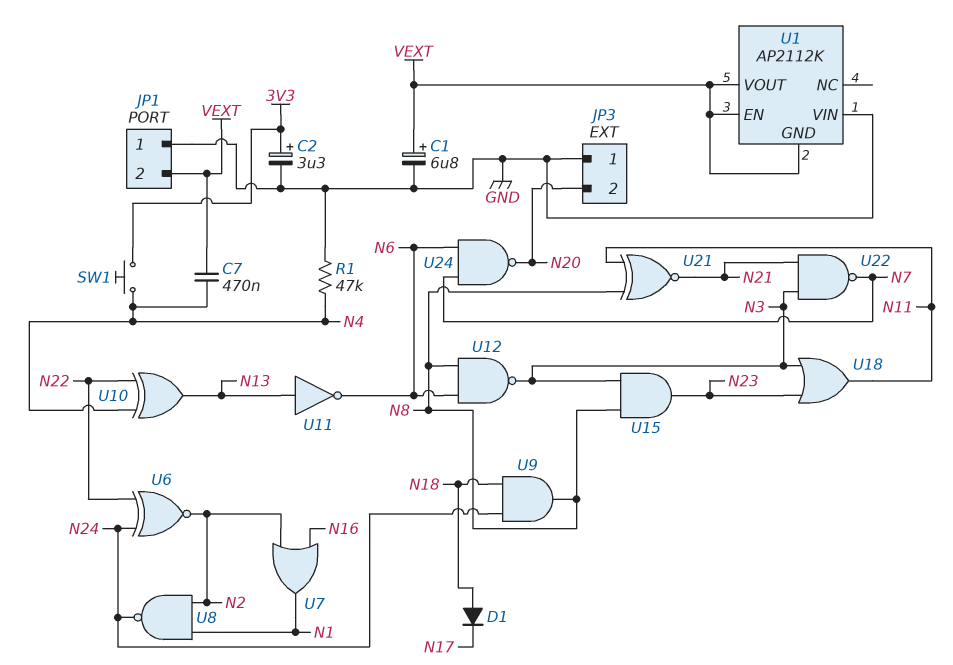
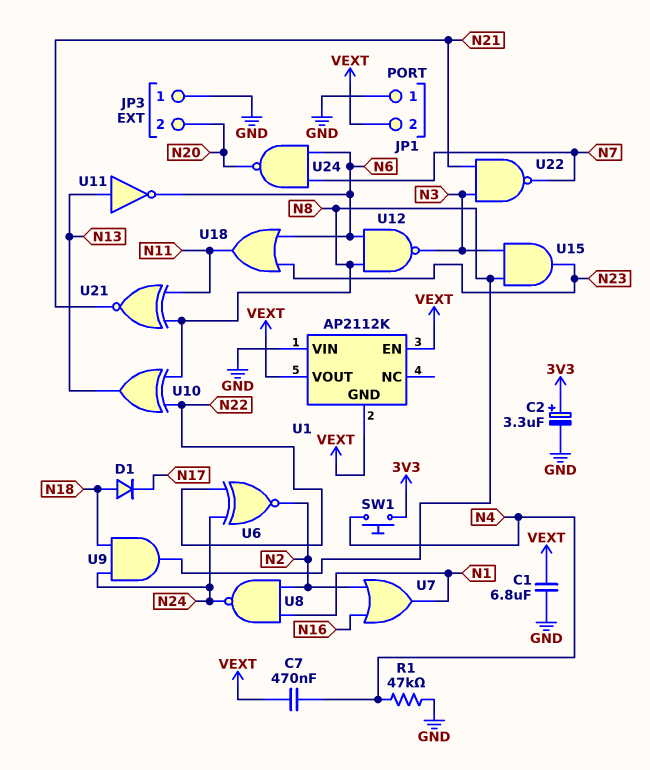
C1: 6.8uF (plus VEXT, minus GND) -> 6.8uF (GND, VEXT)
U10: XOR (in N4, in N22, out N13) -> XOR (in N8, in N22, out N13)
U18: OR (in N3, in N23, out N11) -> OR (in N6, in N23, out N11)

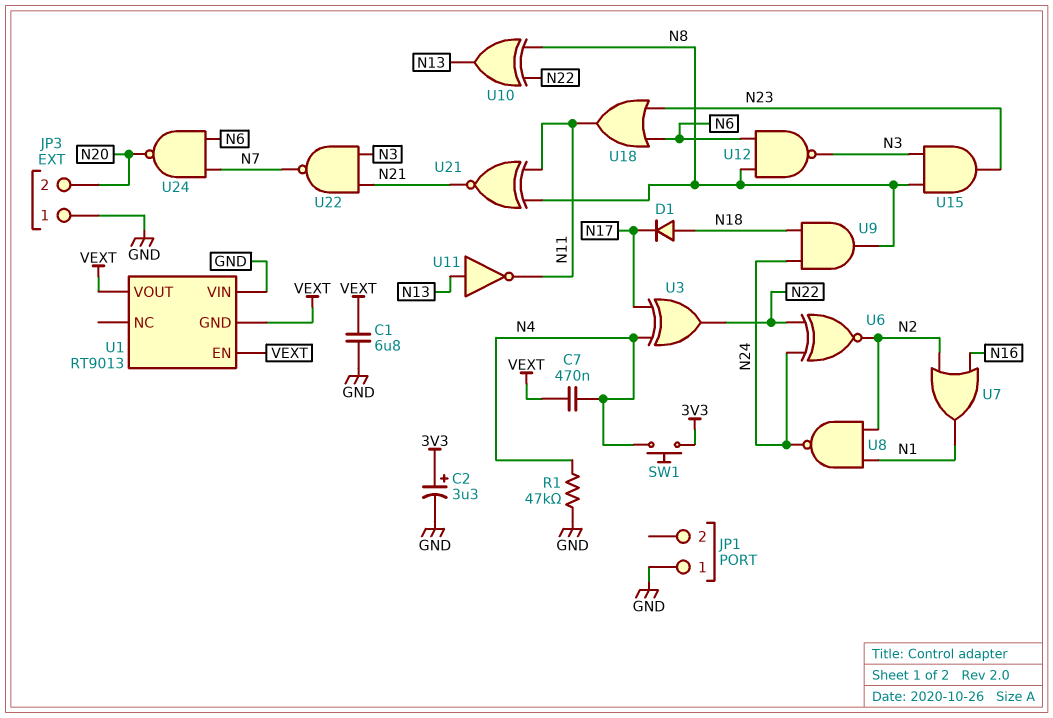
JP1 pin 2: VEXT -> none
U1: AP2112K -> RT9013
U3: none -> XOR (in N4, in N17, out N22)
U11: NOT (in N13, out N6) -> NOT (in N13, out N11)

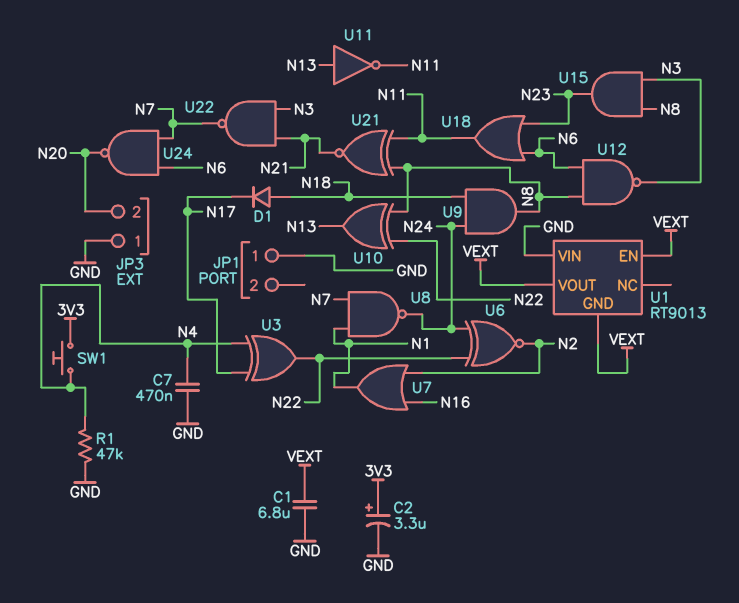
C7: 470nF (N4, VEXT) -> 470nF (GND, N4)
U8: NAND (in N1, in N2, out N24) -> NAND (in N1, in N7, out N24)

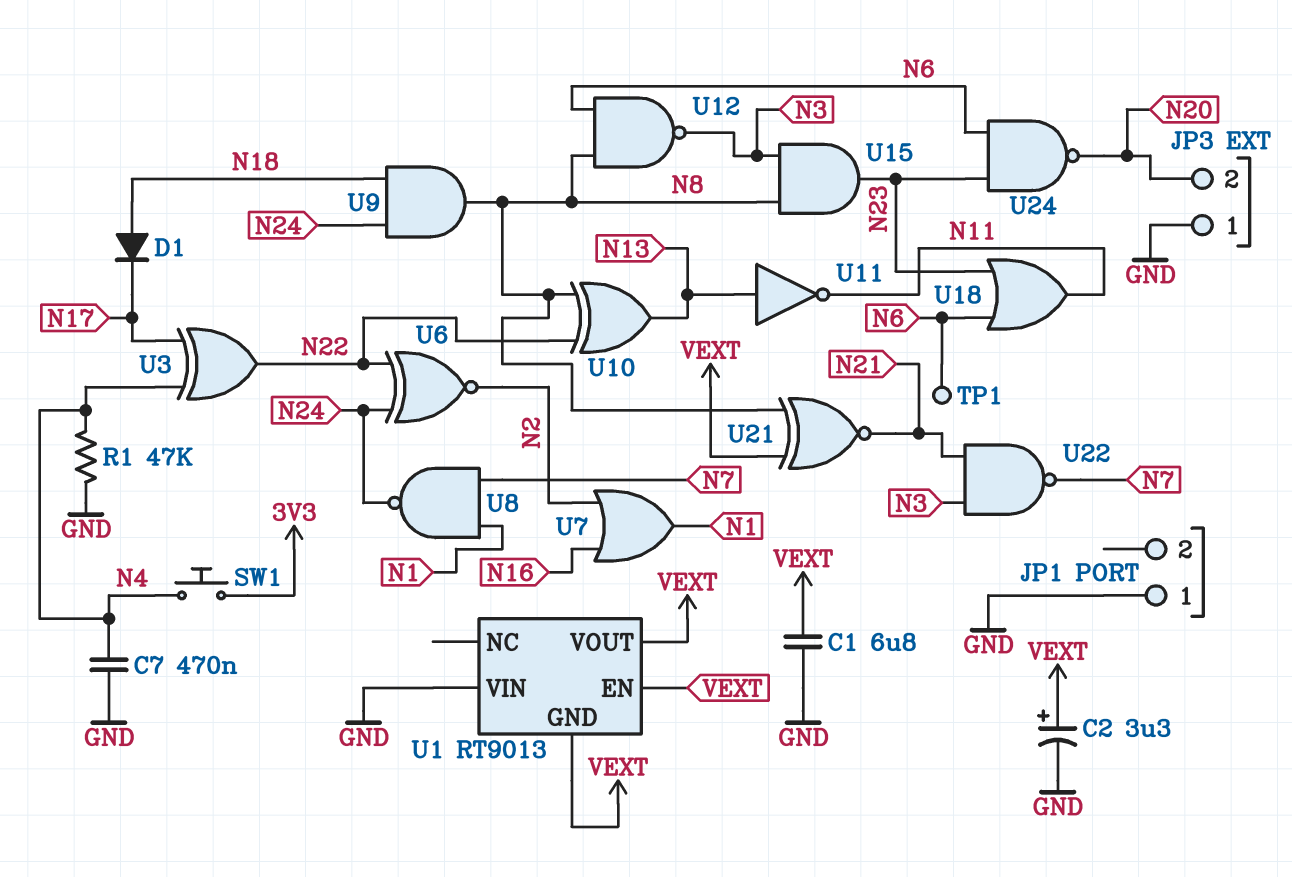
C2: 3.3uF (plus 3V3, minus GND) -> 3.3uF (plus VEXT, minus GND)
TP1: none -> test point (N6)
U21: XNOR (in N8, in N11, out N21) -> XNOR (in N8, in VEXT, out N21)
U24: NAND (in N6, in N7, out N20) -> NAND (in N6, in N23, out N20)

